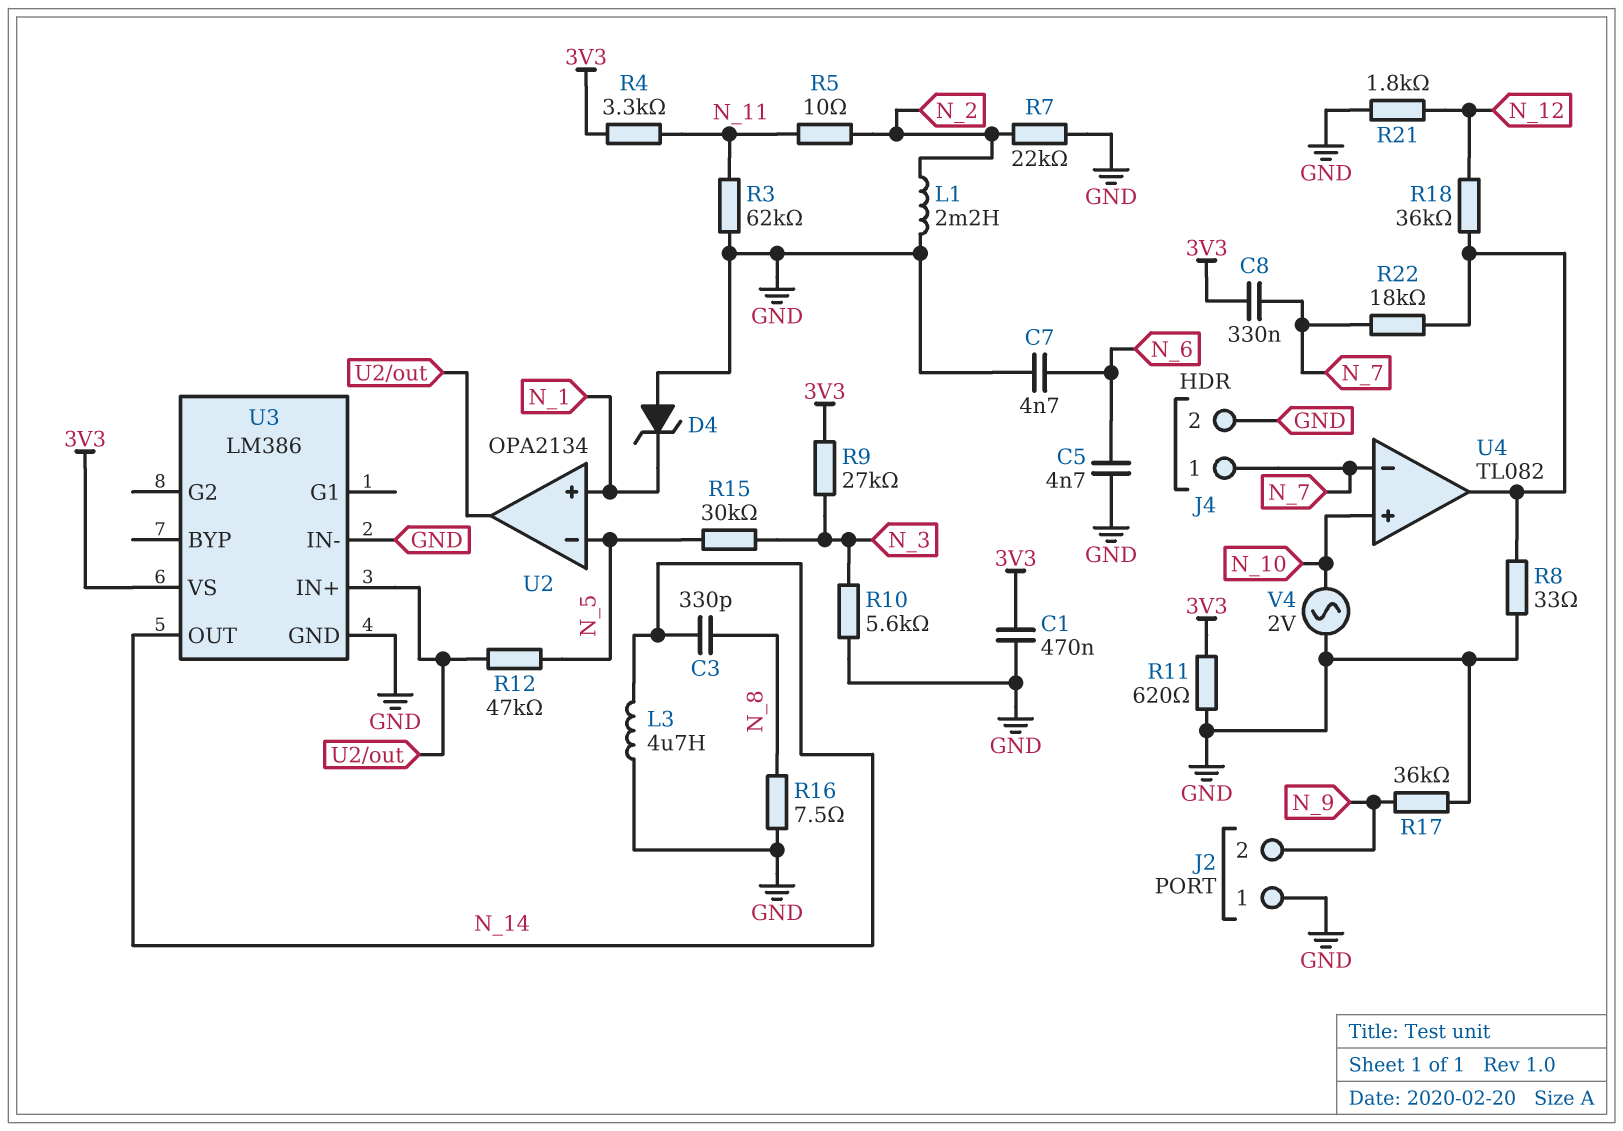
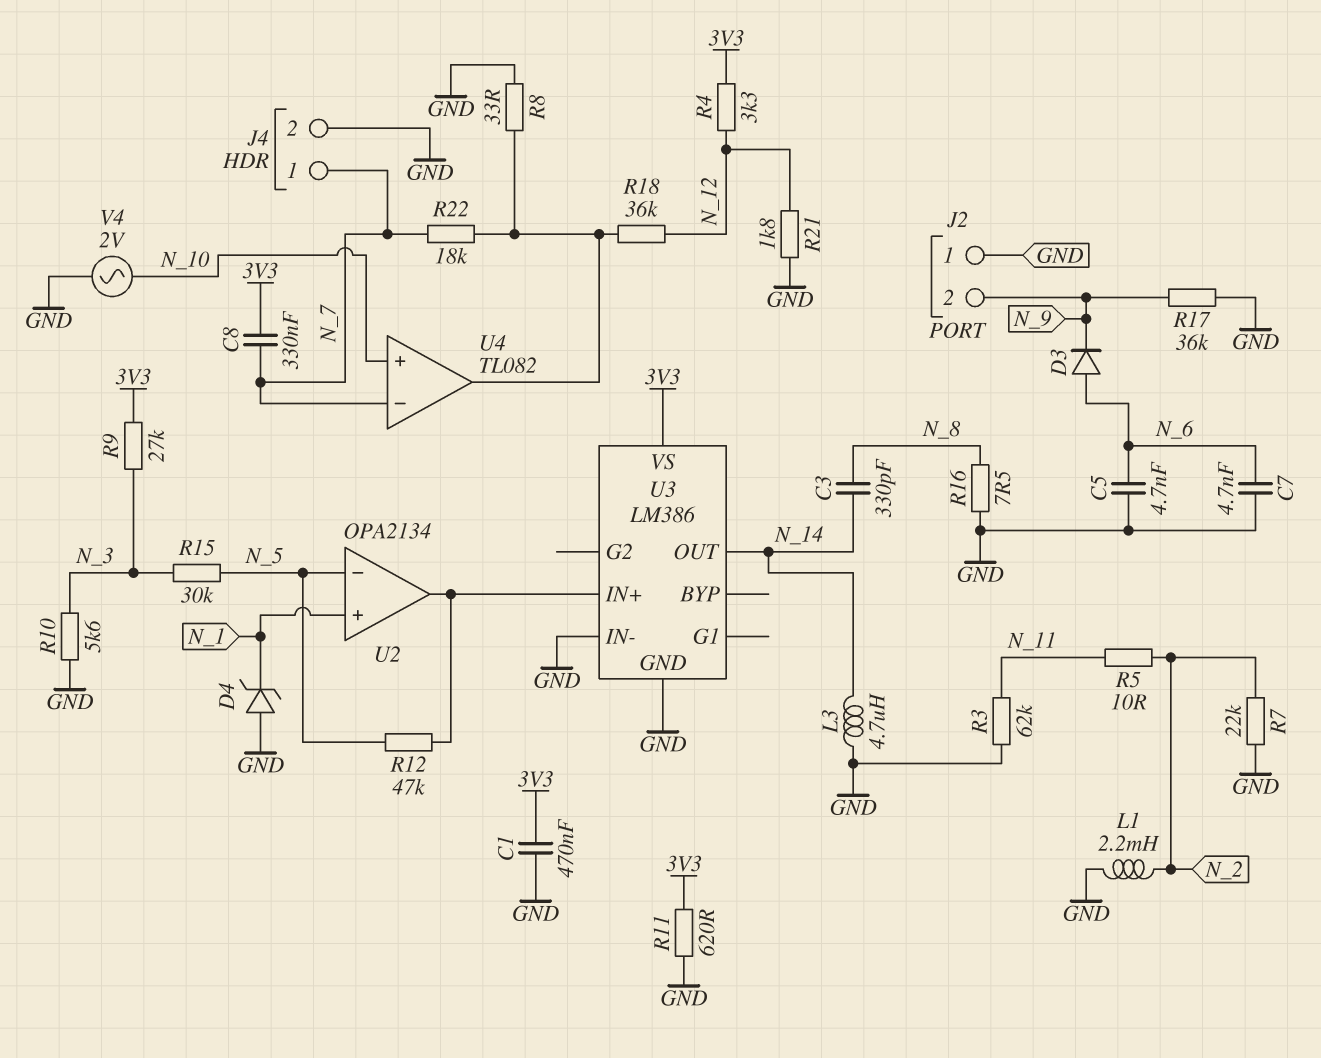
D3: none -> diode (A N_6, K N_9)
R4: 3.3k (3V3, N_11) -> 3.3k (3V3, N_12)

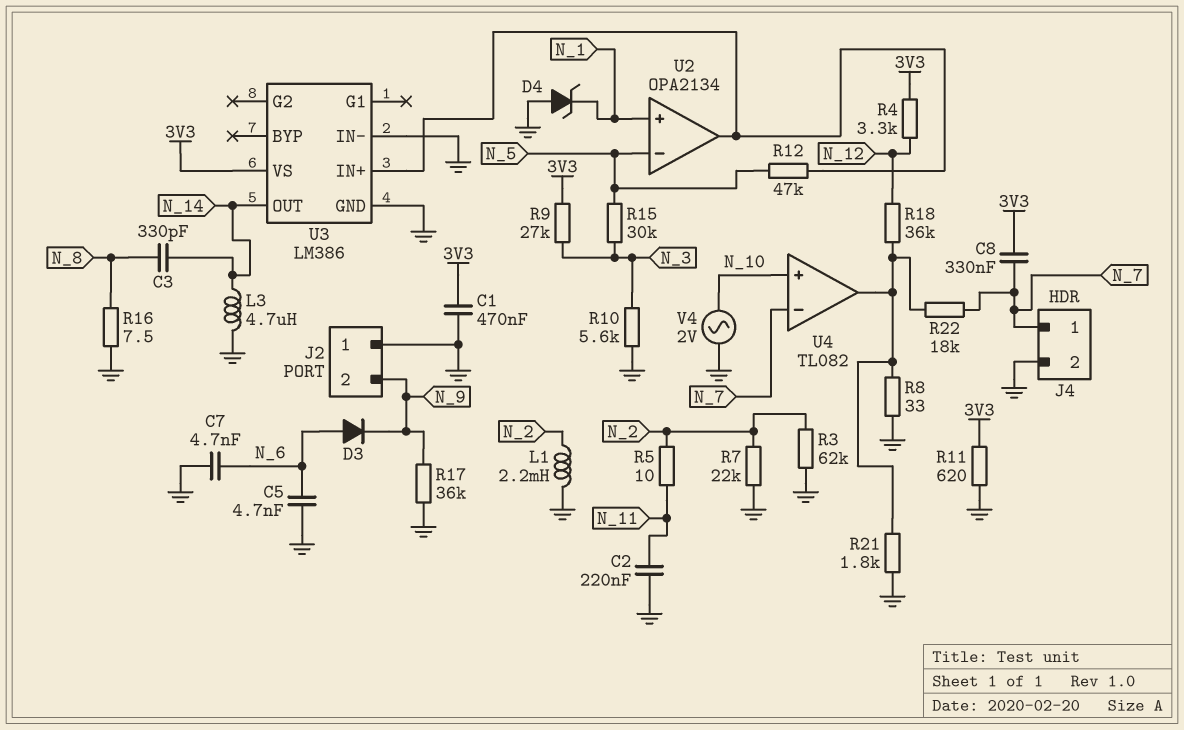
C2: none -> 220nF (GND, N_11)
R3: 62k (GND, N_11) -> 62k (GND, N_2)
R21: 1.8k (GND, N_12) -> 1.8k (GND, U4/out)

